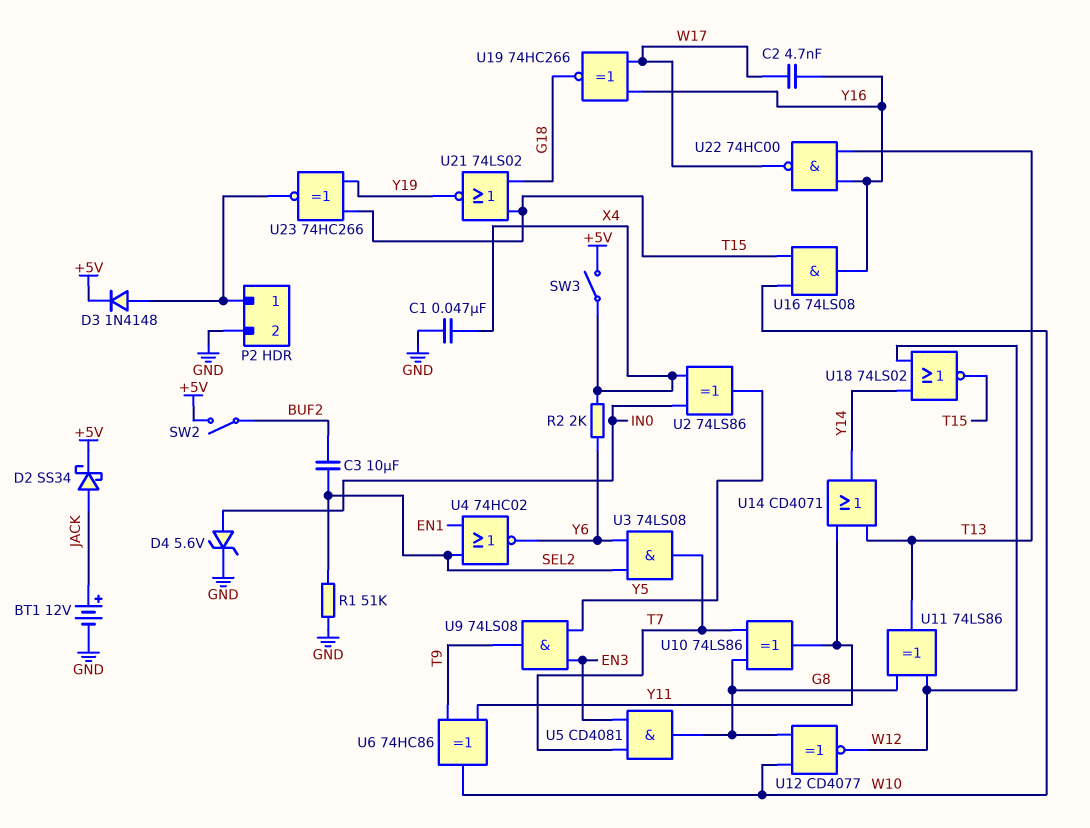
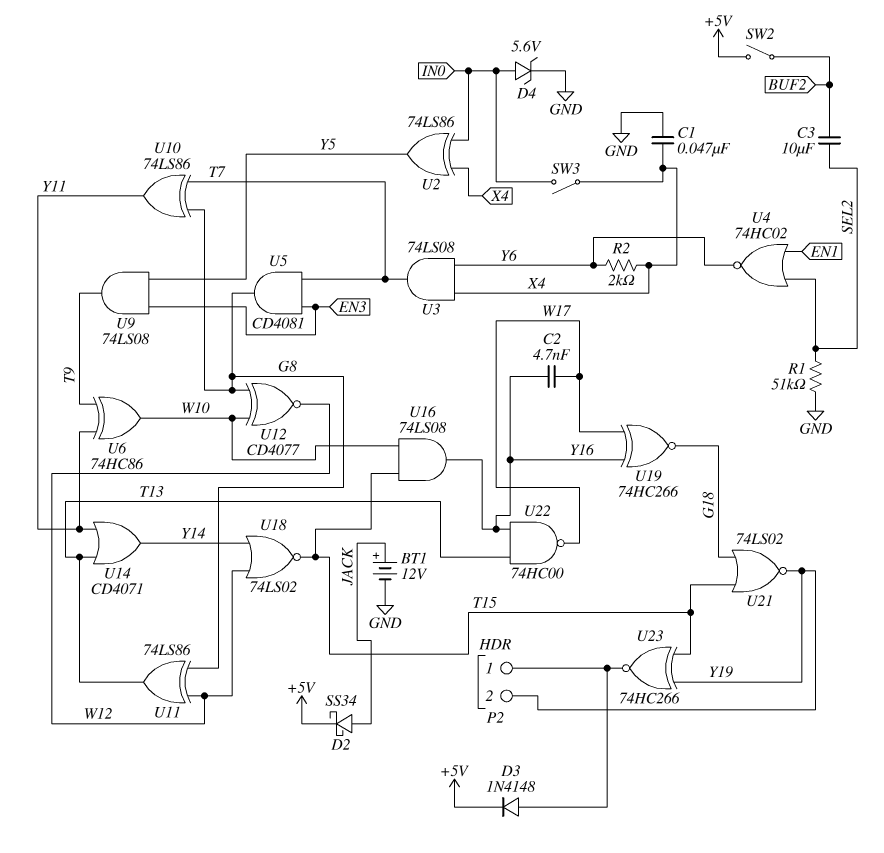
P2 pin 2: GND -> Y19
SW3: switch (+5V, X4) -> switch (IN0, X4)
U3: AND 74LS08 (in SEL2, in Y6, out T7) -> AND 74LS08 (in X4, in Y6, out T7)

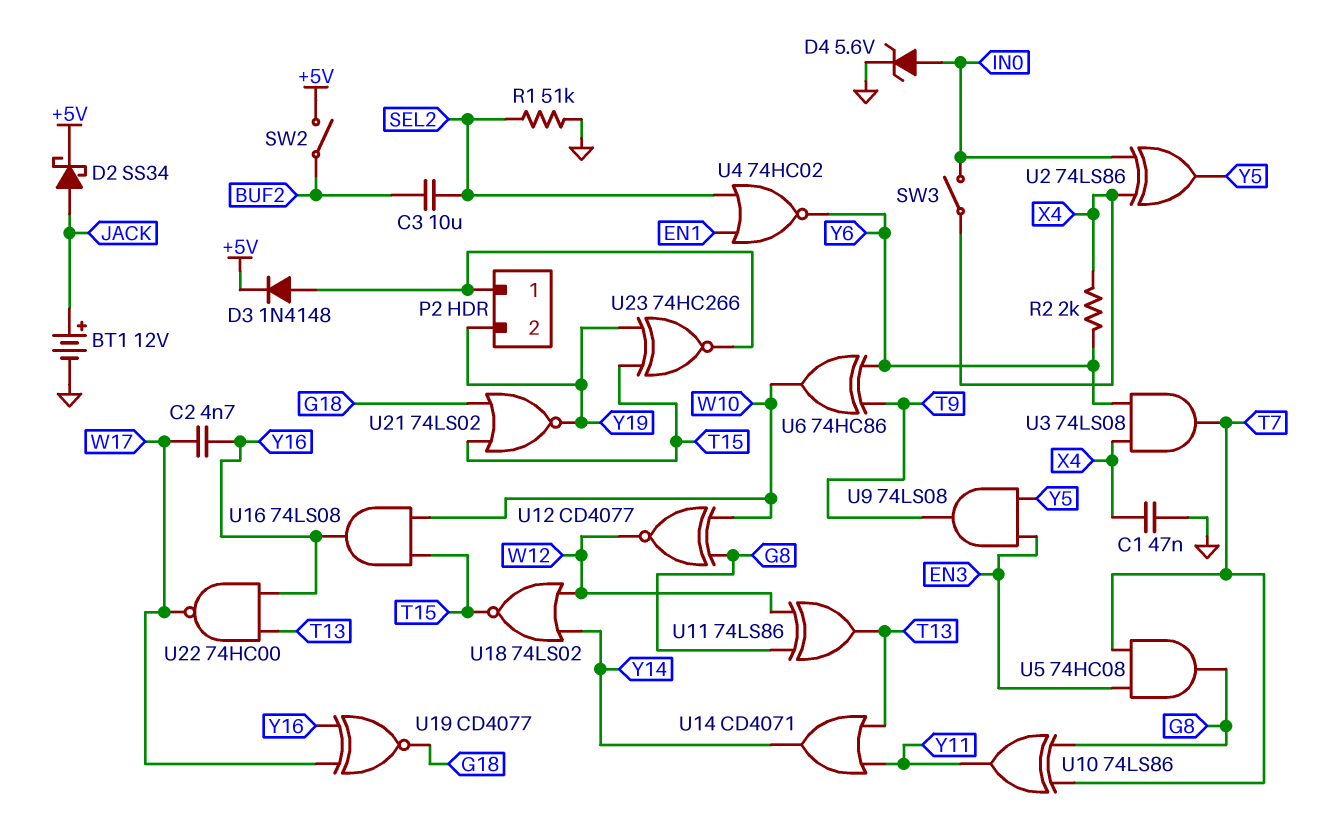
U5: AND CD4081 (in EN3, in T7, out G8) -> AND 74HC08 (in EN3, in T7, out G8)
U6: XOR 74HC86 (in T9, in Y11, out W10) -> XOR 74HC86 (in T9, in Y6, out W10)
U19: XNOR 74HC266 (in W17, in Y16, out G18) -> XNOR CD4077 (in W17, in Y16, out G18)

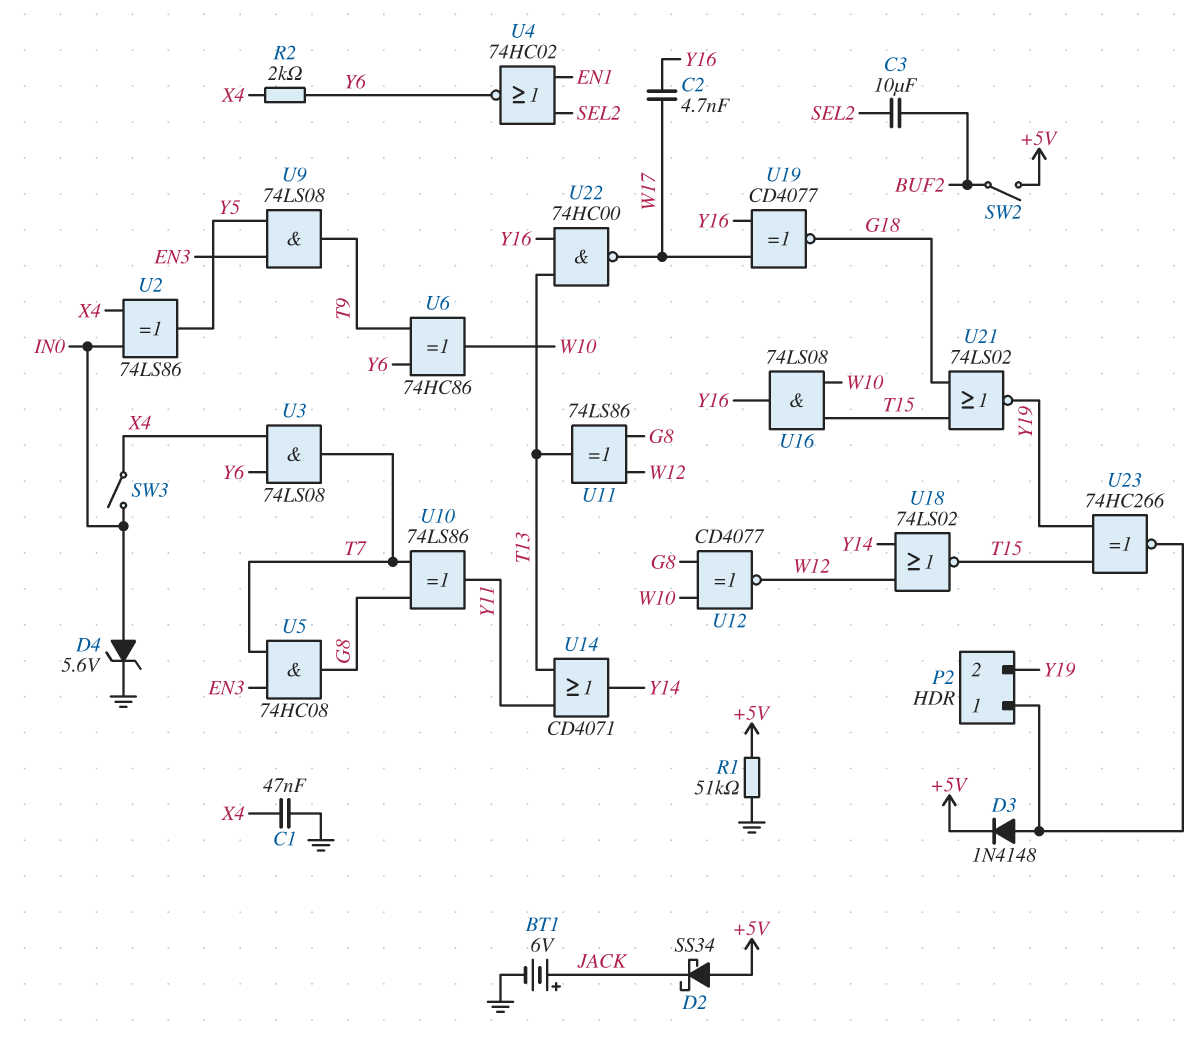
BT1: 12V (plus JACK, minus GND) -> 6V (plus JACK, minus GND)
D2: schottky SS34 (A JACK, K +5V) -> schottky SS34 (A +5V, K JACK)
R1: 51k (GND, SEL2) -> 51k (+5V, GND)

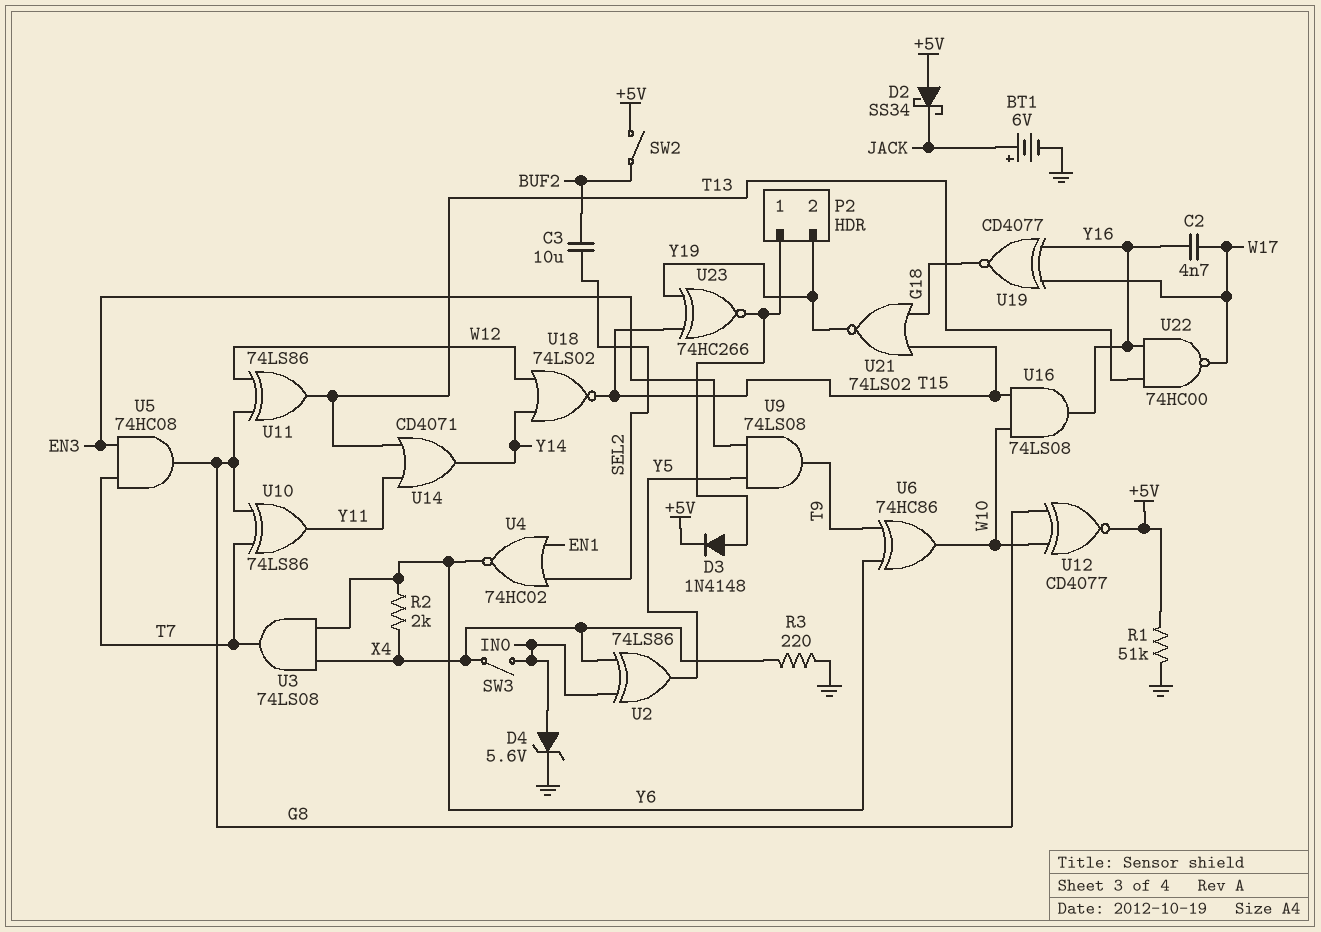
C1: 47nF (GND, X4) -> none
R3: none -> 220 (GND, X4)
U12: XNOR CD4077 (in G8, in W10, out W12) -> XNOR CD4077 (in G8, in W10, out +5V)

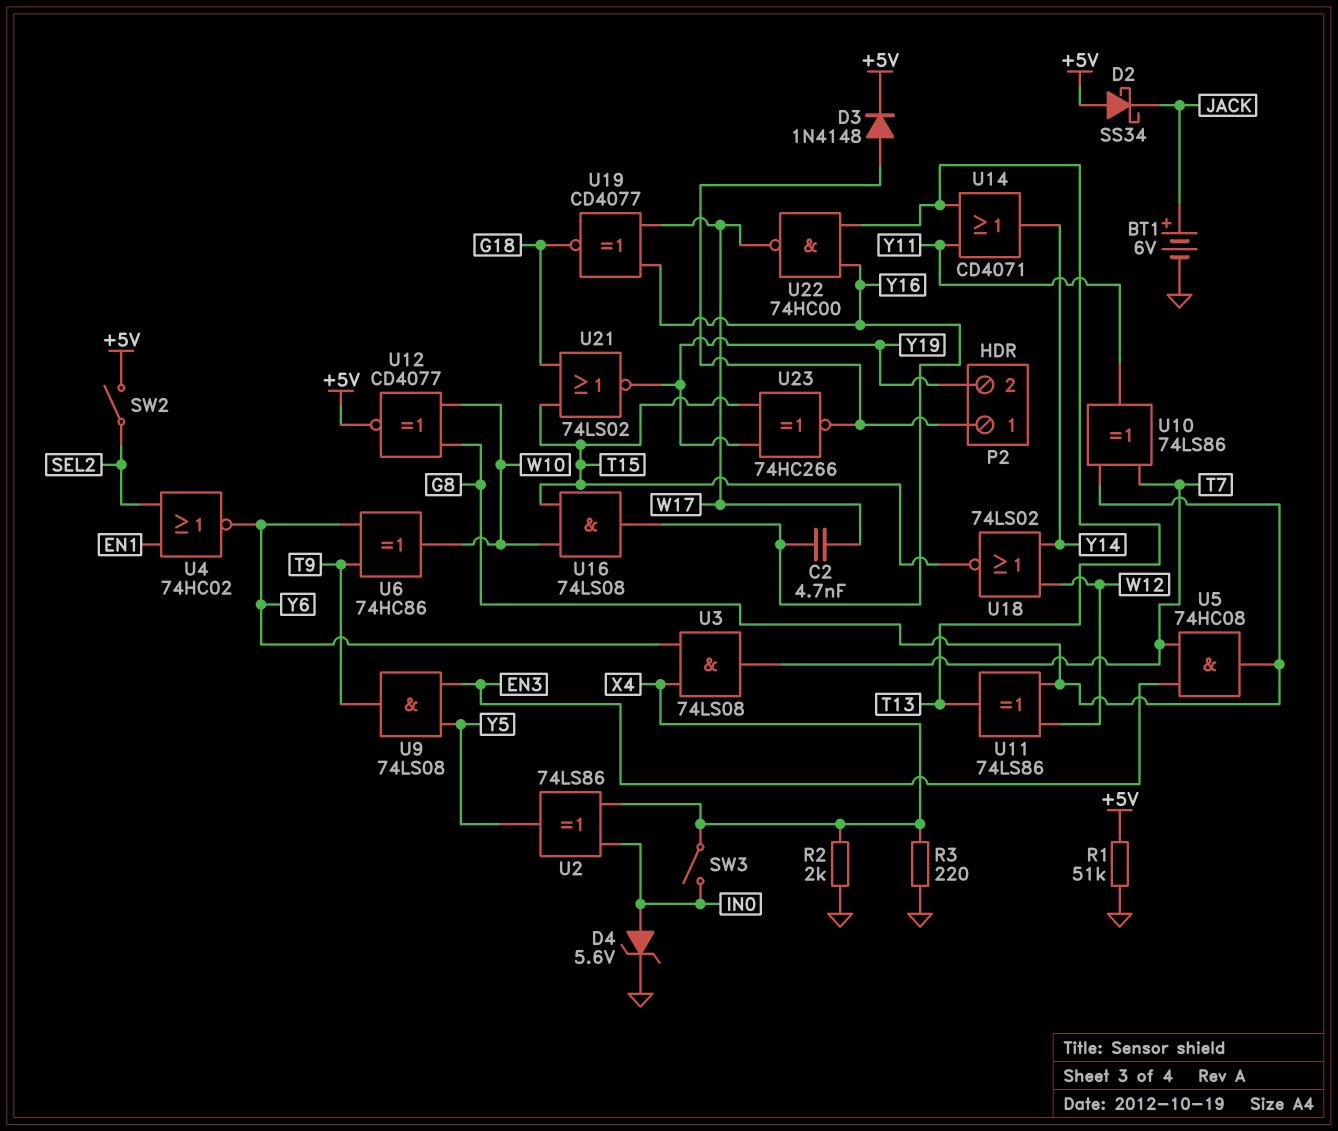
C3: 10uF (BUF2, SEL2) -> none
R2: 2k (X4, Y6) -> 2k (GND, X4)
SW2: switch (+5V, BUF2) -> switch (+5V, SEL2)

